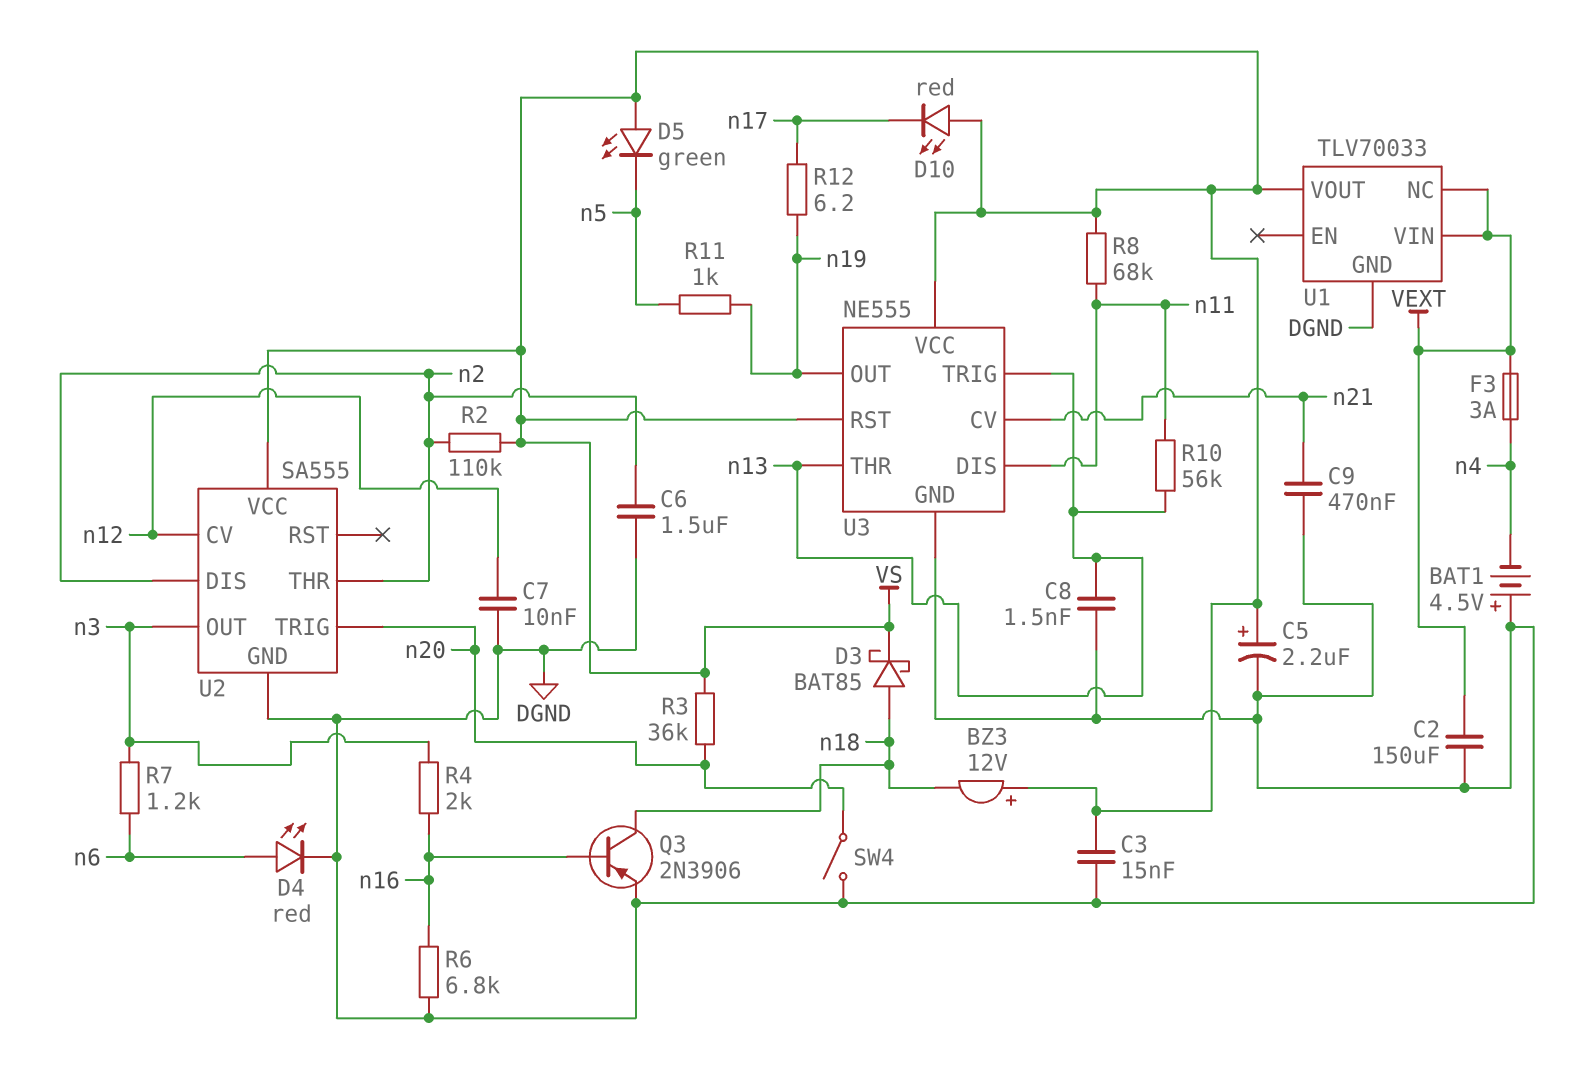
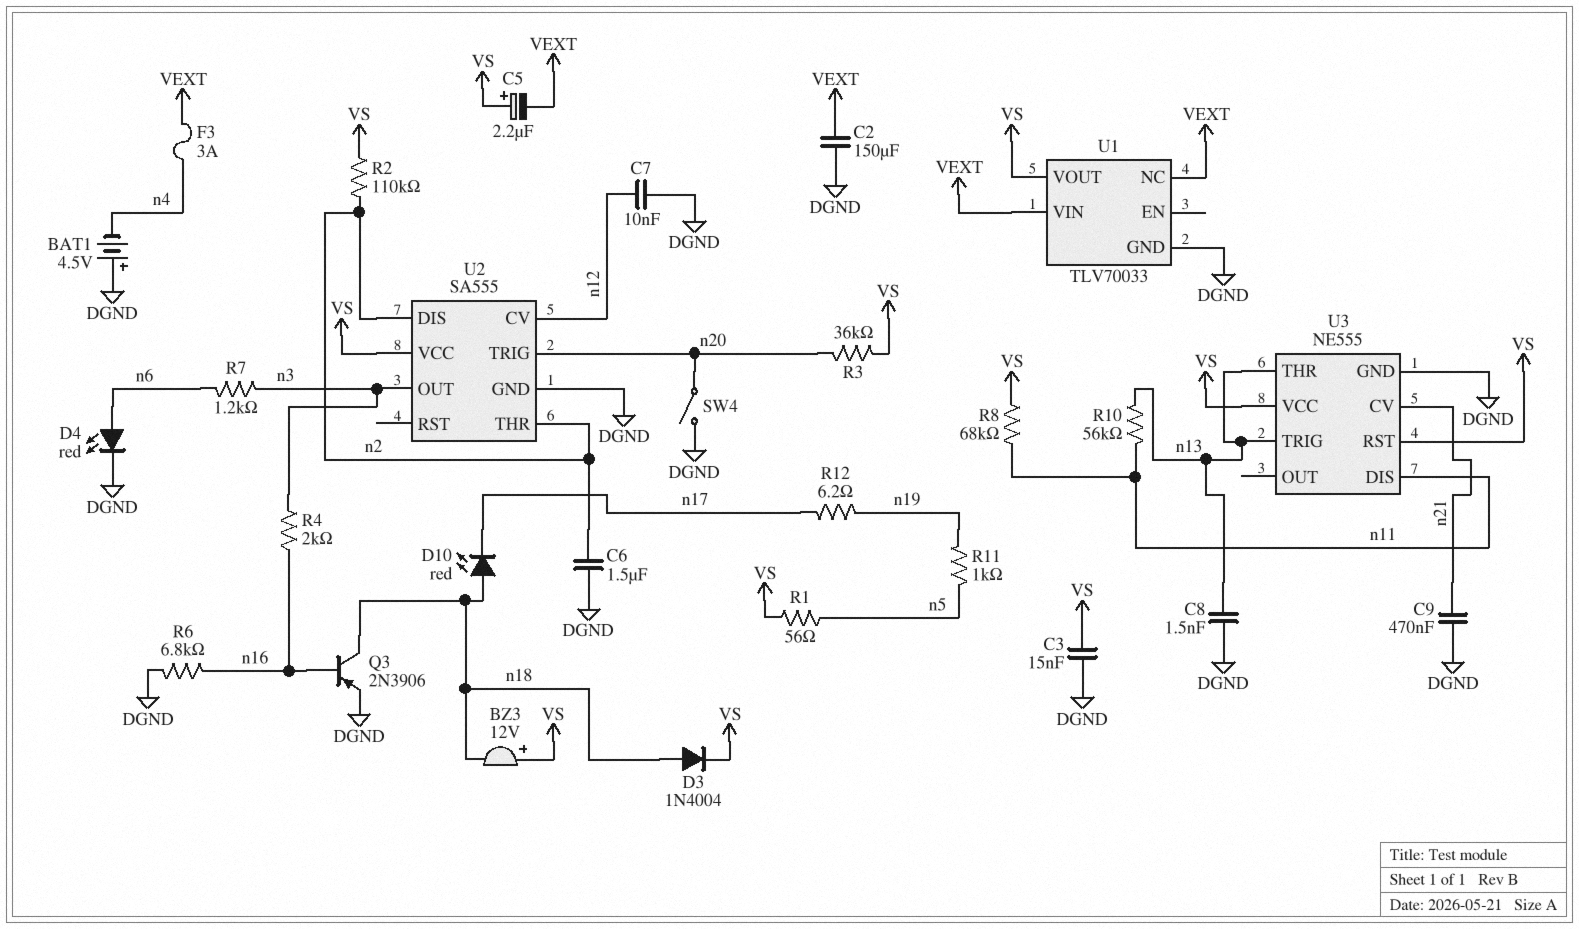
C5: 2.2uF (plus VS, minus DGND) -> 2.2uF (plus VS, minus VEXT)
D3: schottky BAT85 (A n18, K VS) -> diode 1N4004 (A n18, K VS)
D5: LED green (A VS, K n5) -> none
D10: LED red (A VS, K n17) -> LED red (A n18, K n17)
R1: none -> 56 (VS, n5)
U3 pin OUT: n19 -> none

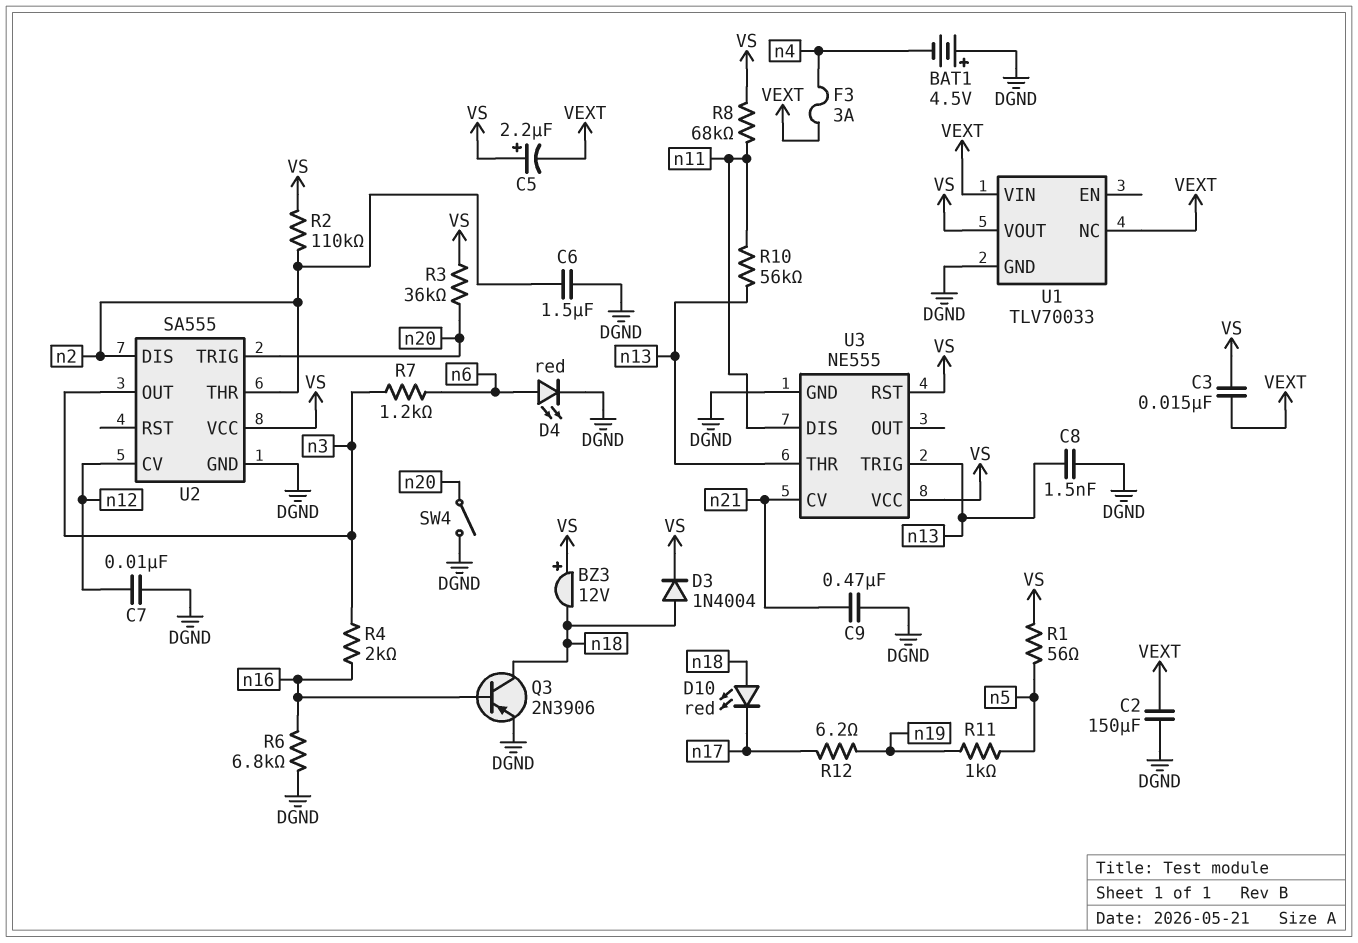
C3: 15nF (DGND, VS) -> 15nF (VEXT, VS)

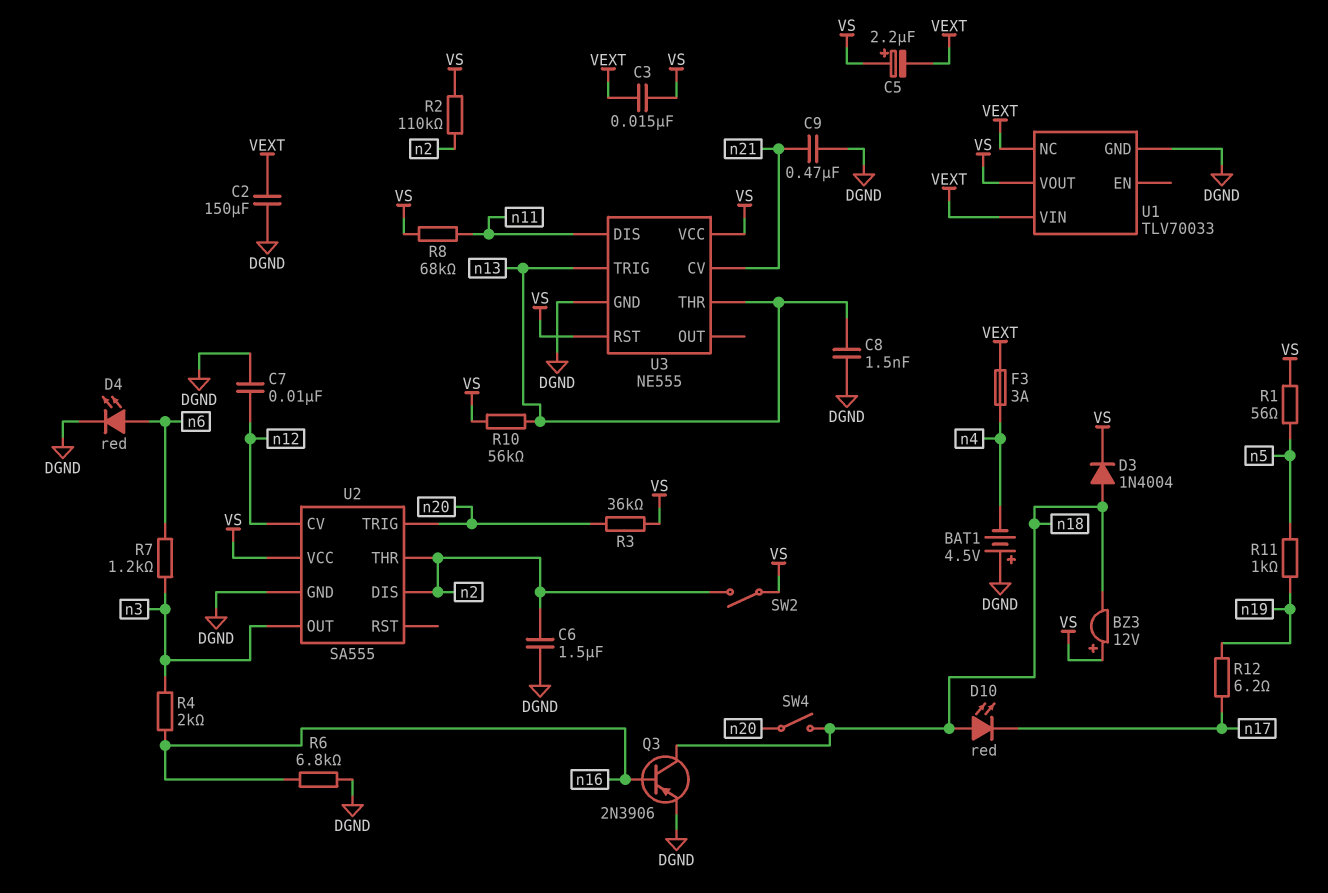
R10: 56k (n11, n13) -> 56k (VS, n13)
SW2: none -> switch (VS, n2)
SW4: switch (DGND, n20) -> switch (n18, n20)

